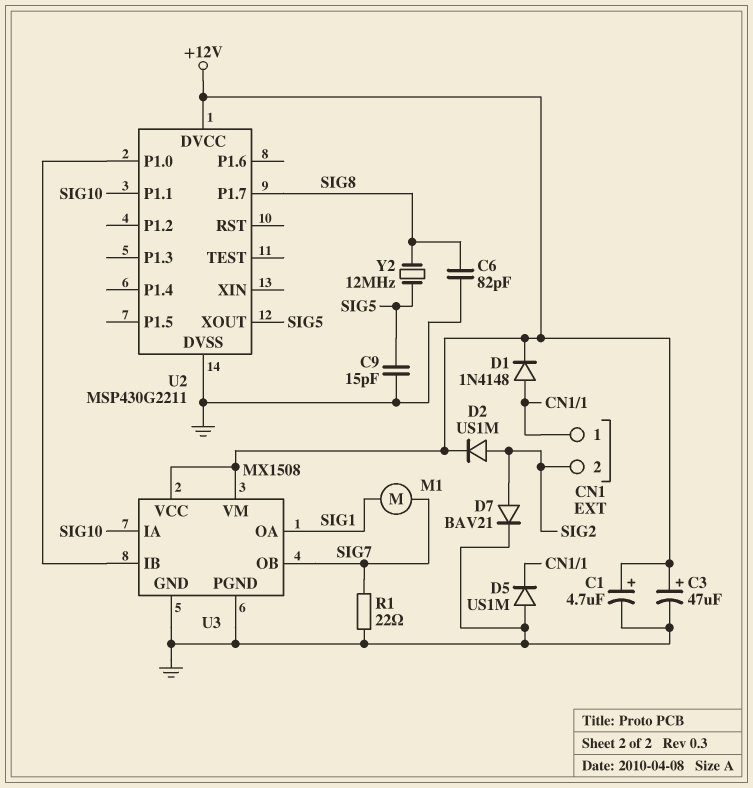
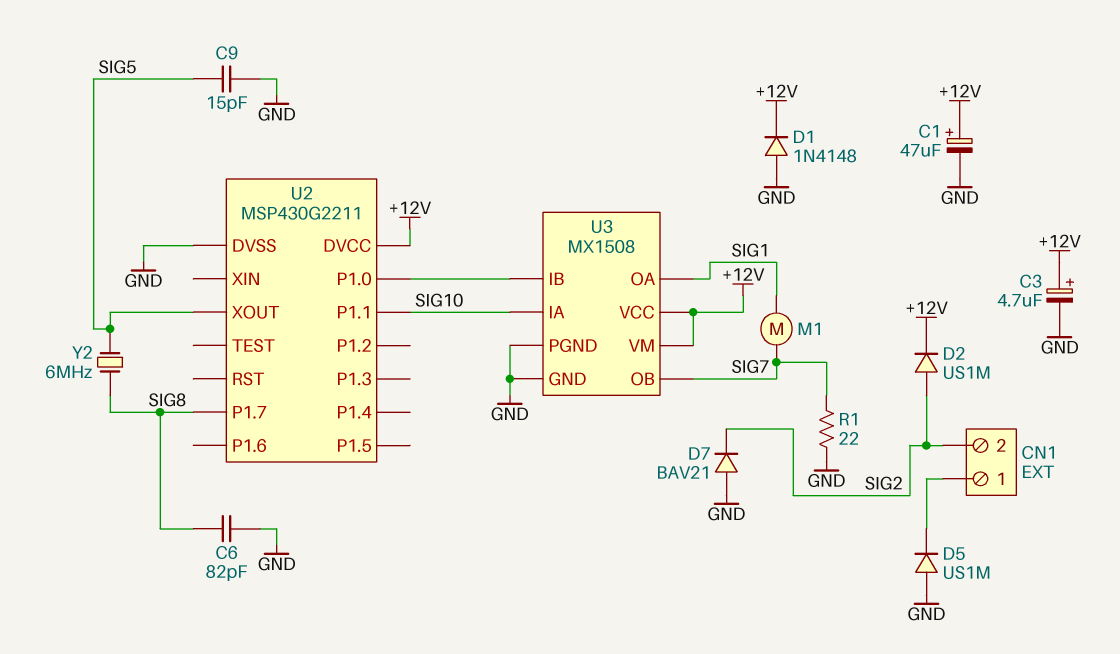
C1: 4.7uF (plus +12V, minus GND) -> 47uF (plus +12V, minus GND)
C3: 47uF (plus +12V, minus GND) -> 4.7uF (plus +12V, minus GND)
D1: diode 1N4148 (A CN1/1, K +12V) -> diode 1N4148 (A GND, K +12V)
D7: diode BAV21 (A SIG2, K GND) -> diode BAV21 (A GND, K SIG2)
Y2: 12MHz (SIG5, SIG8) -> 6MHz (SIG5, SIG8)

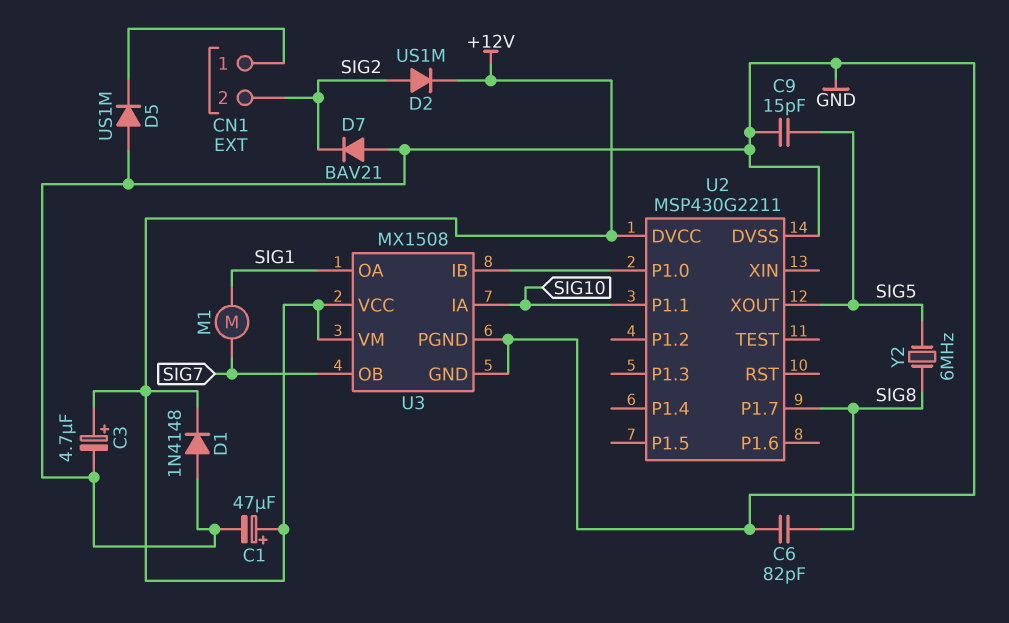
R1: 22 (GND, SIG7) -> none

